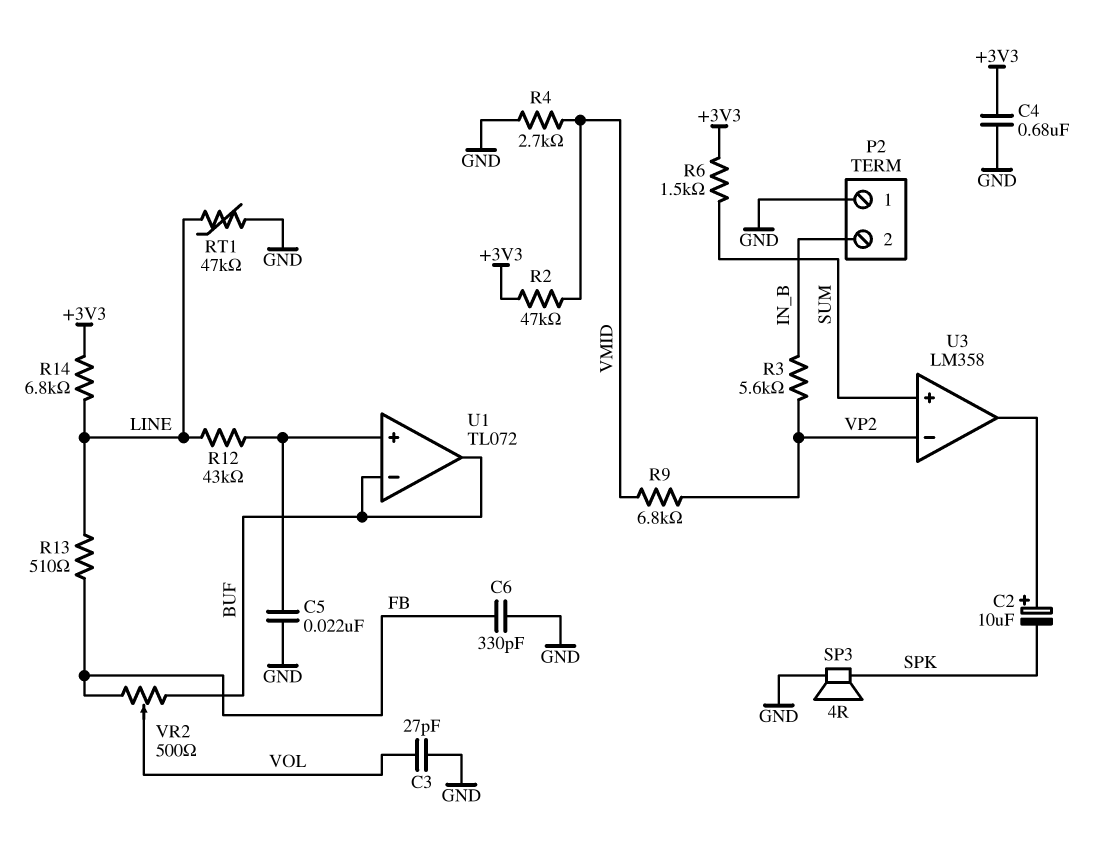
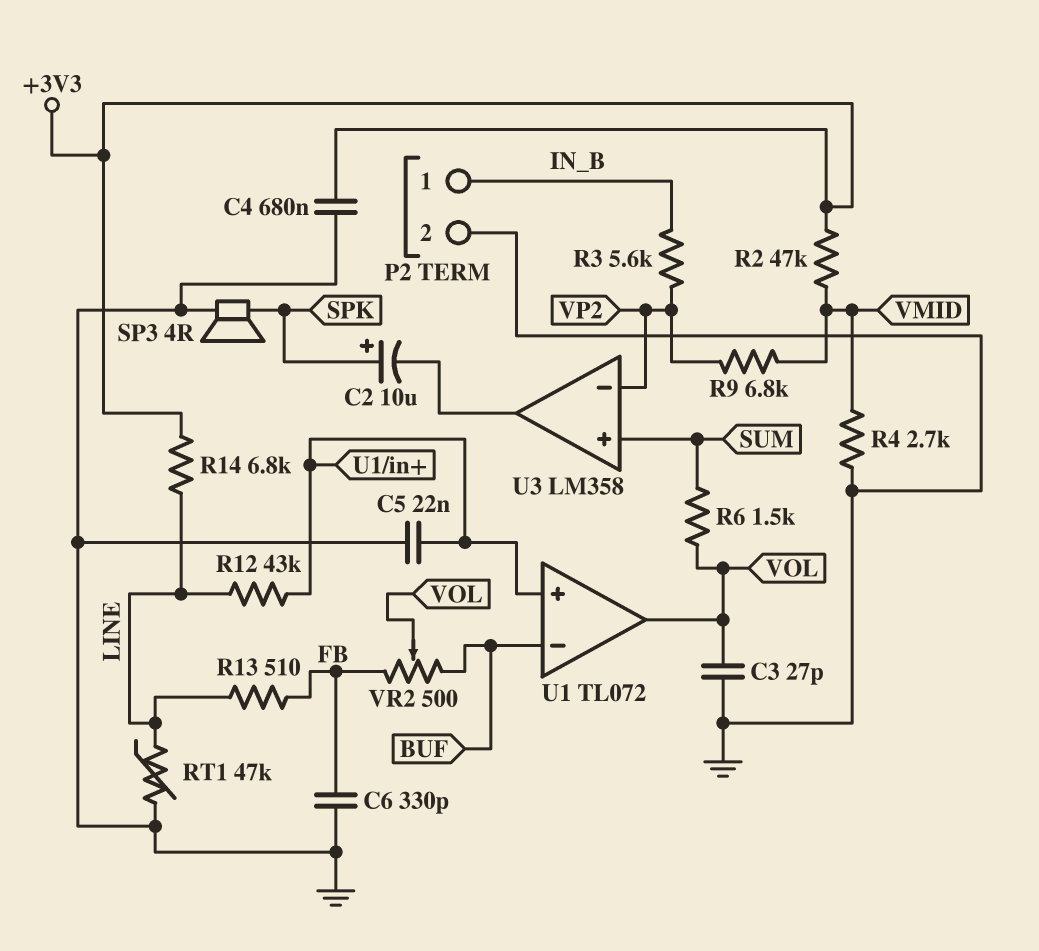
C2: 10uF (plus U3/out, minus SPK) -> 10uF (plus SPK, minus U3/out)
P2 pin 1: GND -> IN_B
P2 pin 2: IN_B -> GND
R6: 1.5k (+3V3, SUM) -> 1.5k (SUM, VOL)
U1 pin out: BUF -> VOL

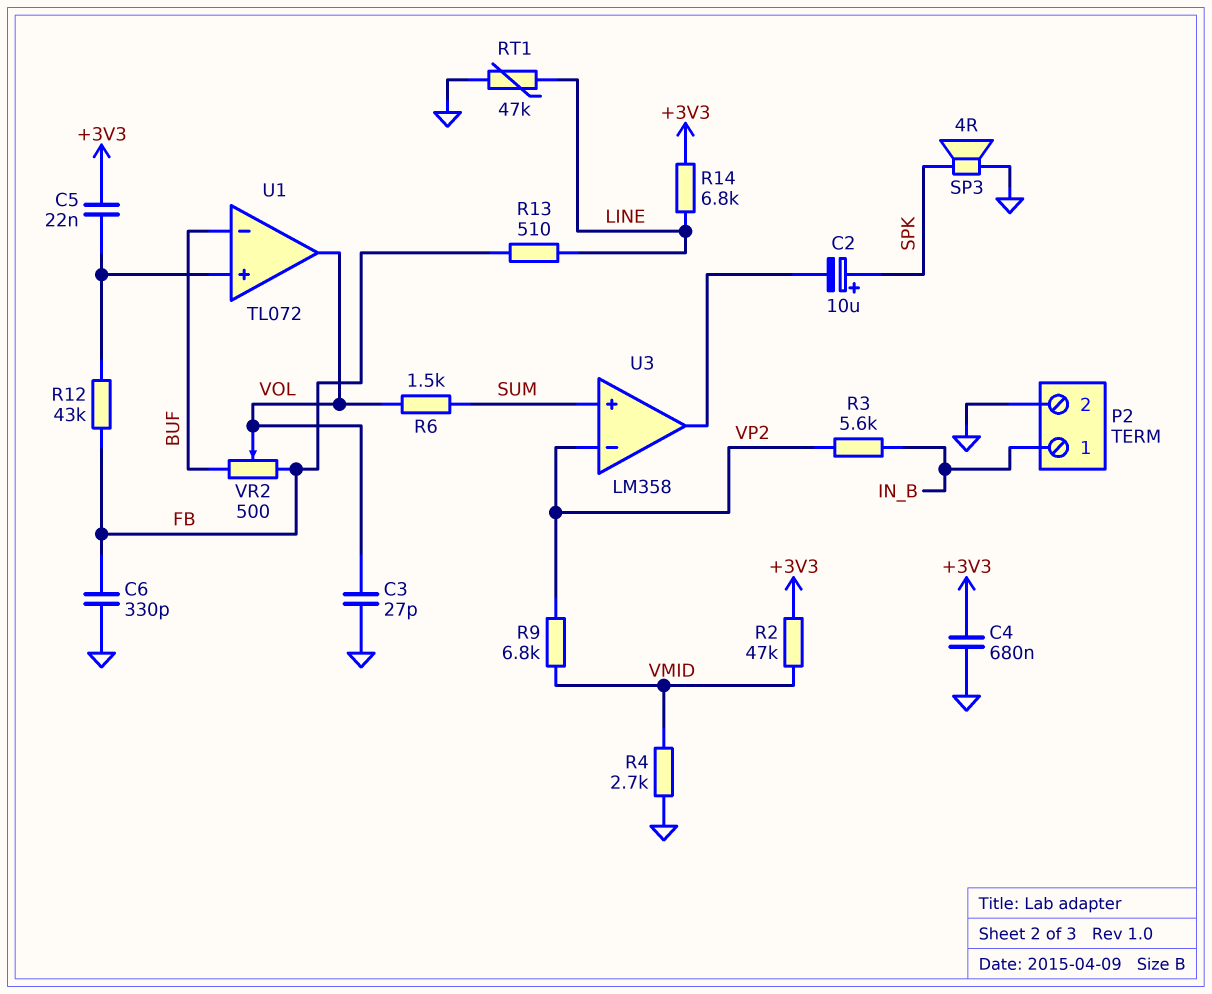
C5: 22nF (GND, U1/in+) -> 22nF (+3V3, U1/in+)
R12: 43k (LINE, U1/in+) -> 43k (FB, U1/in+)

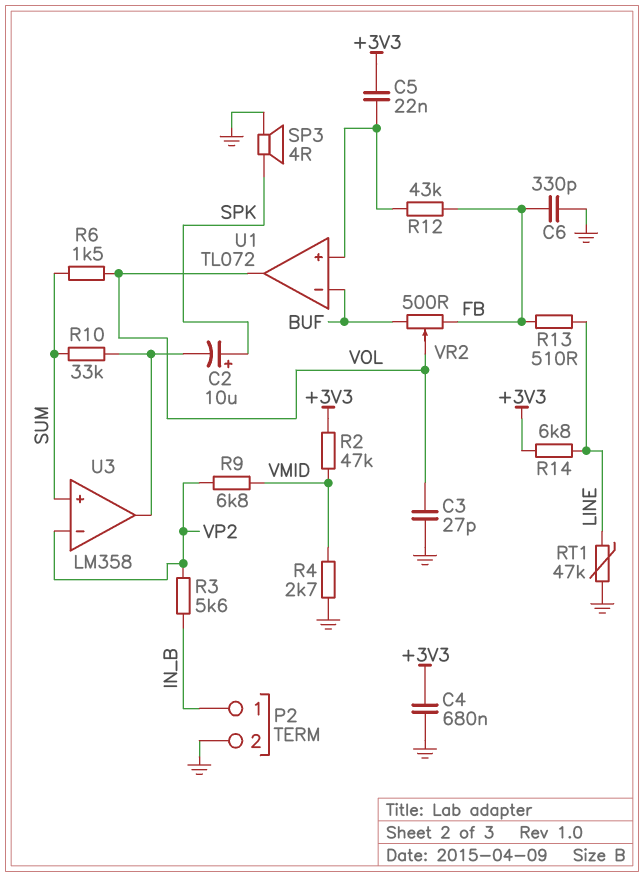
R10: none -> 33k (SUM, U3/out)

